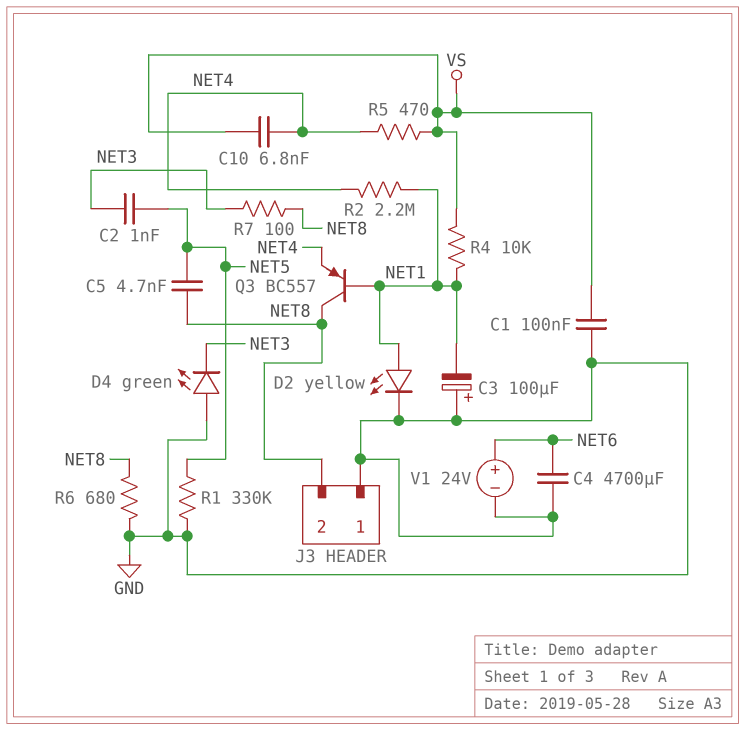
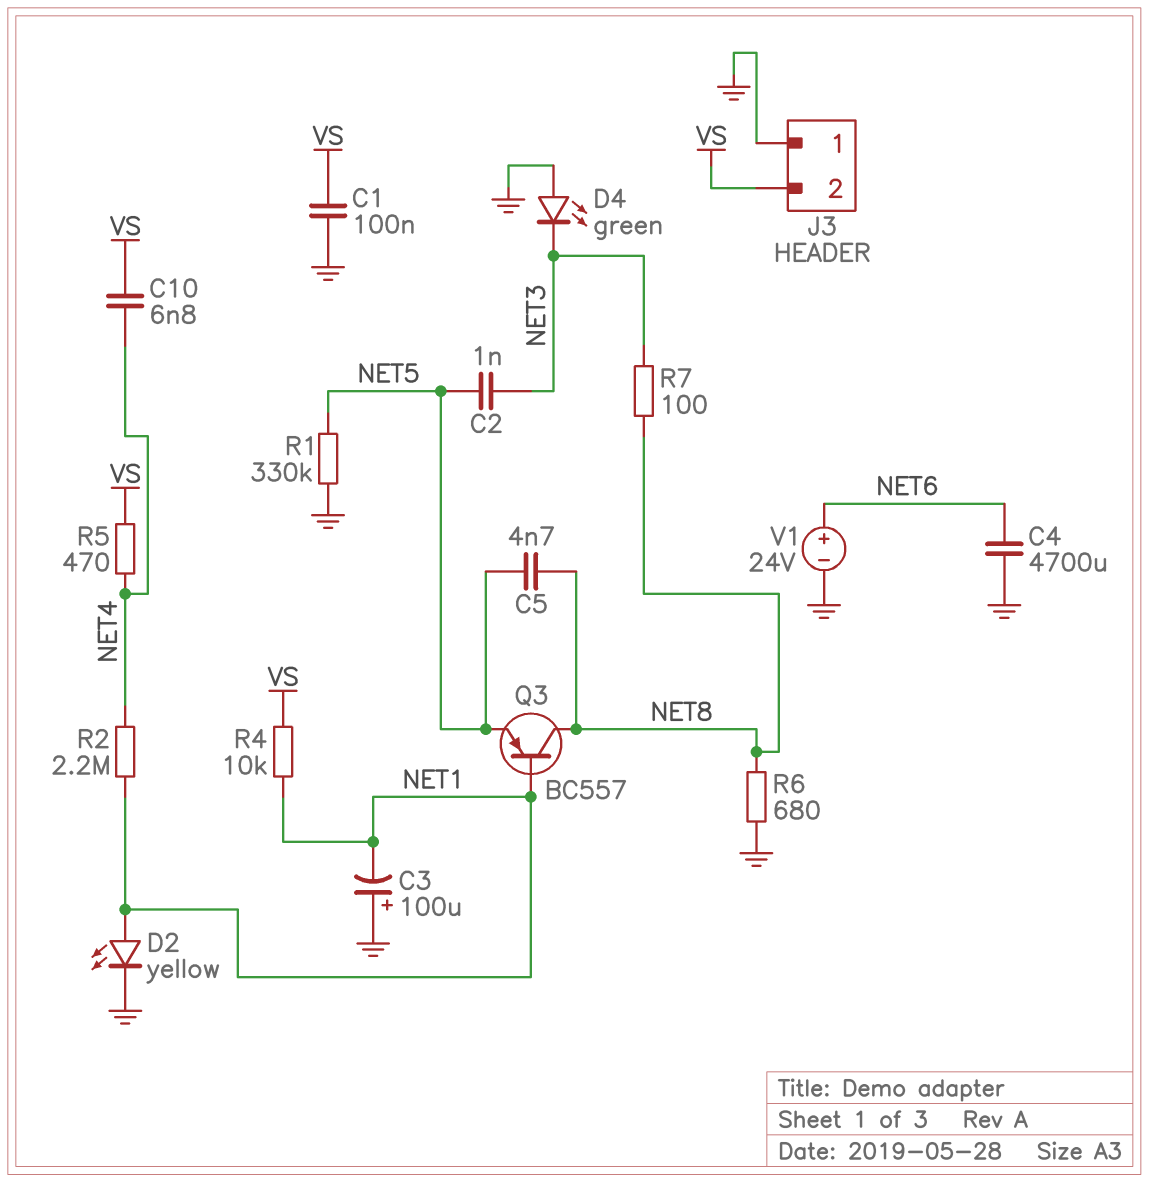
J3 pin 2: NET8 -> VS
Q3: PNP BC557 (B NET1, C NET8, E NET4) -> PNP BC557 (B NET1, C NET8, E NET5)

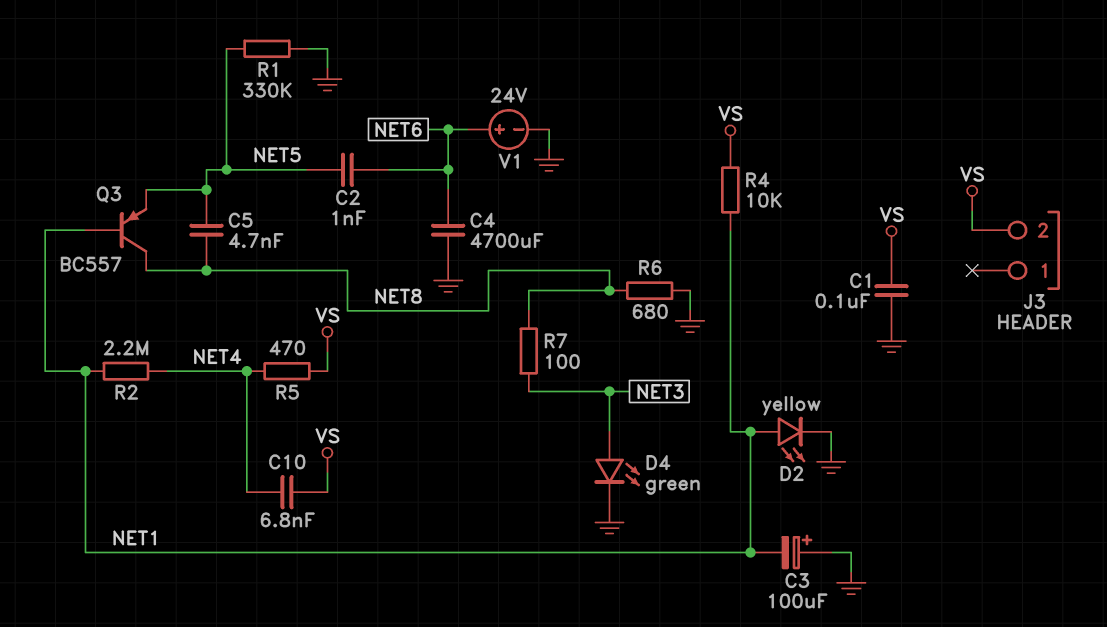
C2: 1nF (NET3, NET5) -> 1nF (NET5, NET6)
D4: LED green (A GND, K NET3) -> LED green (A NET3, K GND)
J3 pin 1: GND -> none

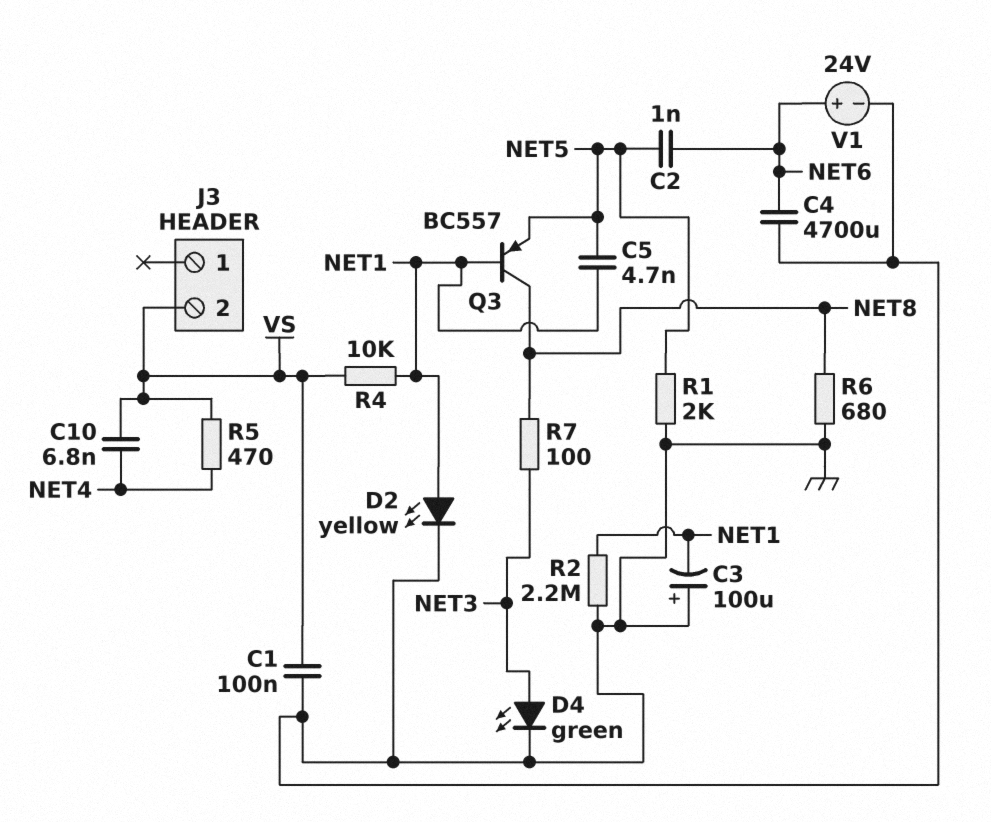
C5: 4.7nF (NET5, NET8) -> 4.7nF (NET1, NET5)
R1: 330k (GND, NET5) -> 2k (GND, NET5)
R2: 2.2M (NET1, NET4) -> 2.2M (GND, NET1)

